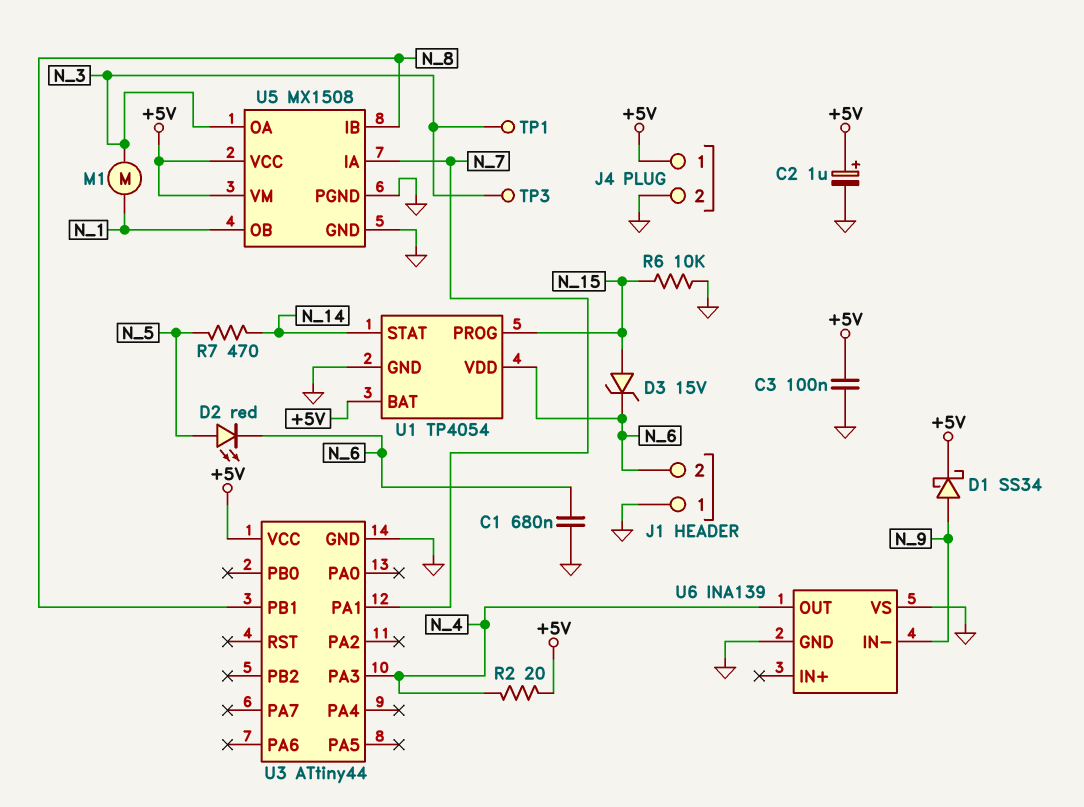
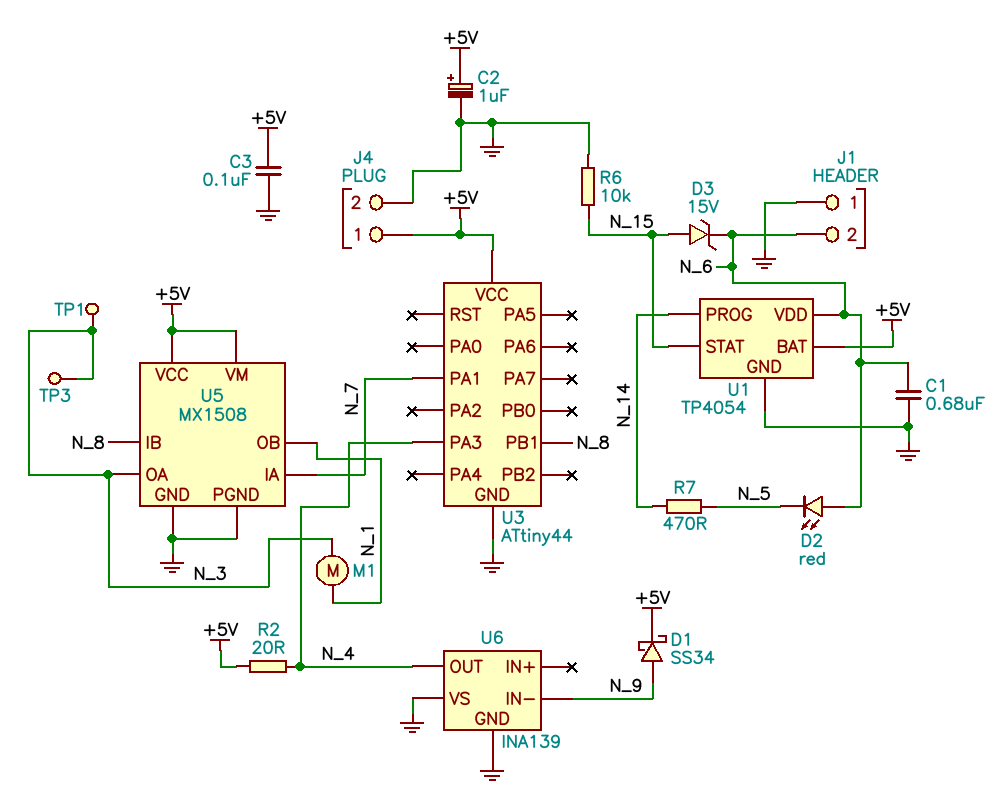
D2: LED red (A N_5, K N_6) -> LED red (A N_6, K N_5)
U1 pin PROG: N_15 -> N_14
U1 pin STAT: N_14 -> N_15

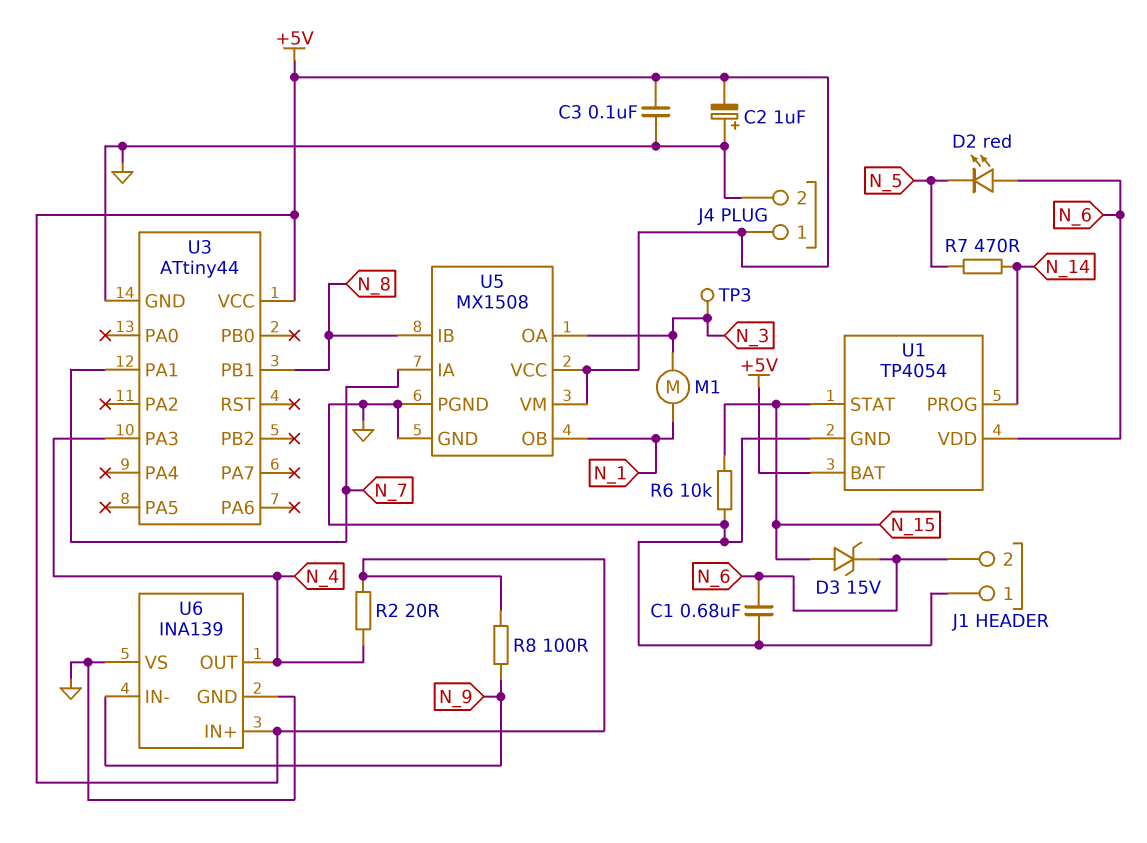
C2: 1uF (plus +5V, minus GND) -> 1uF (plus GND, minus +5V)
D1: schottky SS34 (A N_9, K +5V) -> none
R8: none -> 100 (+5V, N_9)
TP1: test point (N_3) -> none
U6 pin IN+: none -> +5V

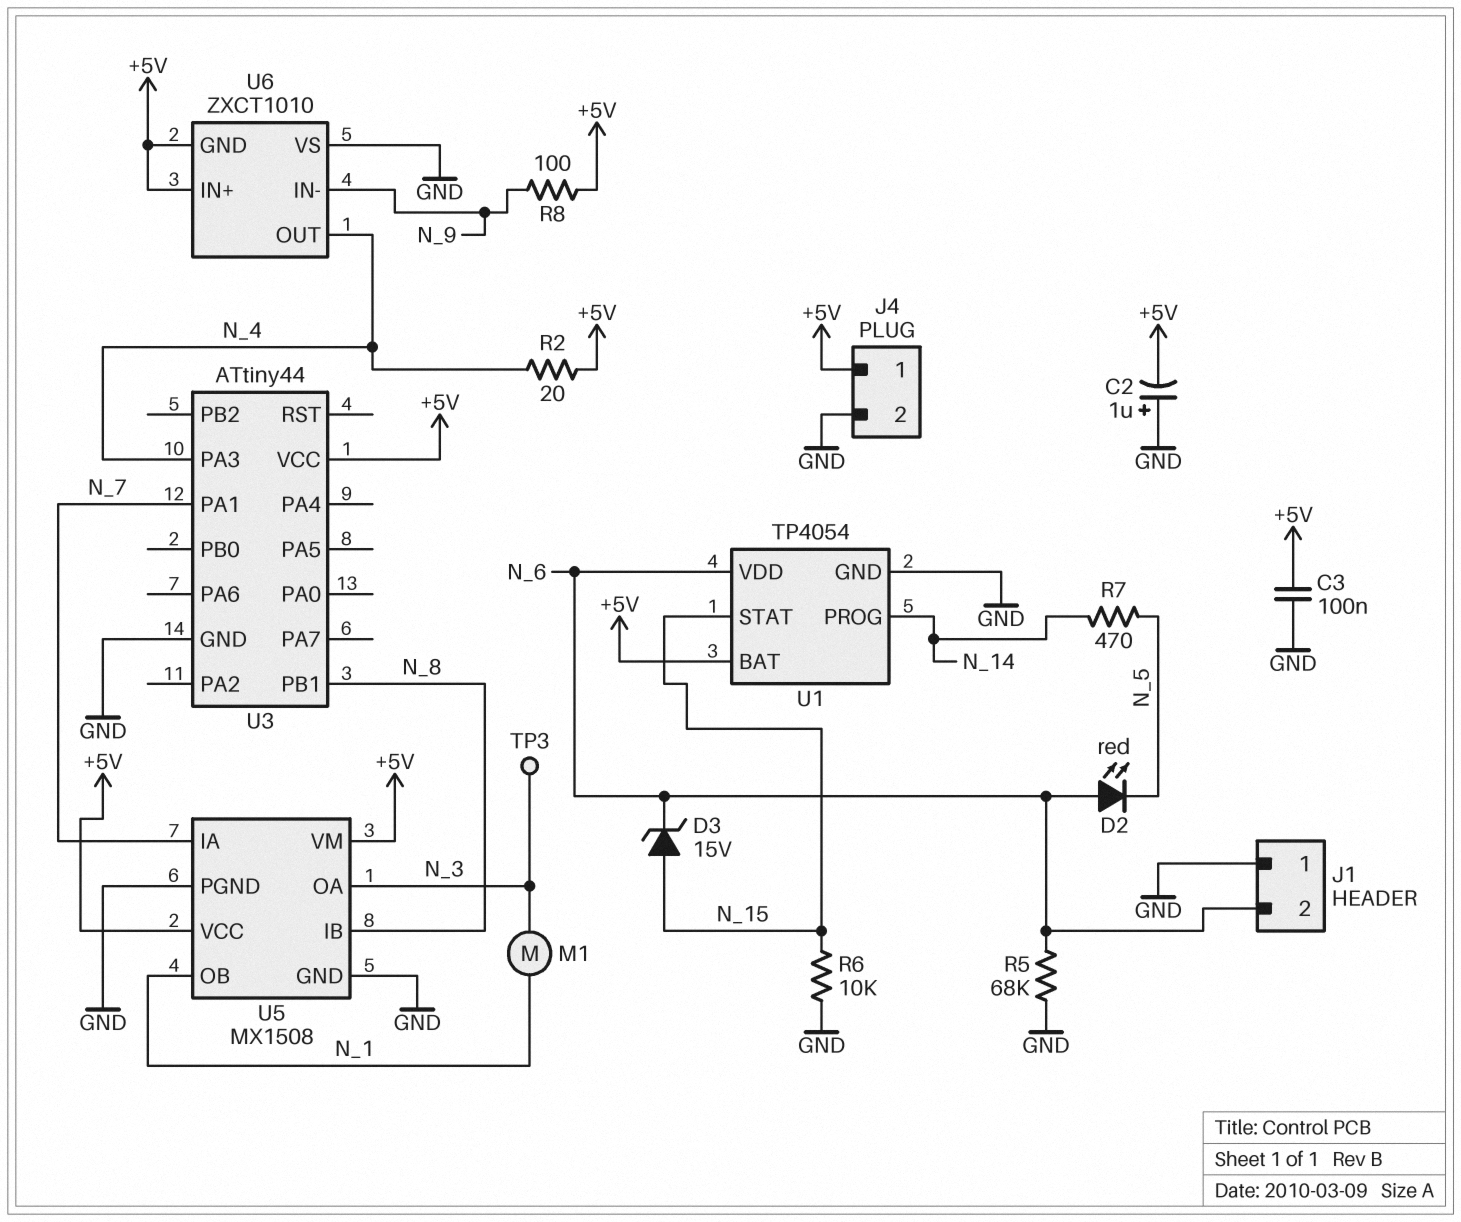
C1: 680nF (GND, N_6) -> none
R5: none -> 68k (GND, N_6)
U6: INA139 -> ZXCT1010
U6 pin GND: GND -> +5V

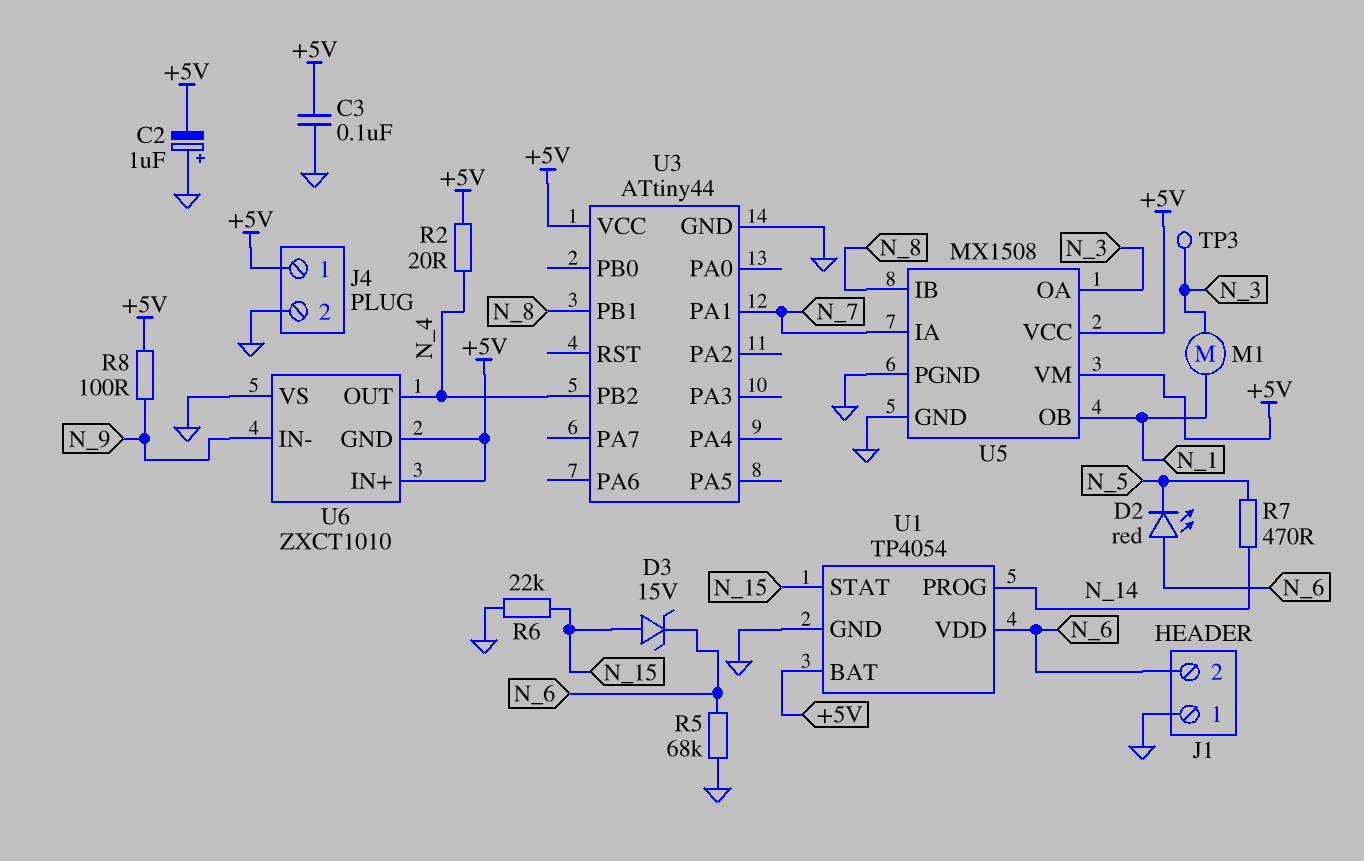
R6: 10k (GND, N_15) -> 22k (GND, N_15)
U3 pin PA3: N_4 -> none
U3 pin PB2: none -> N_4

